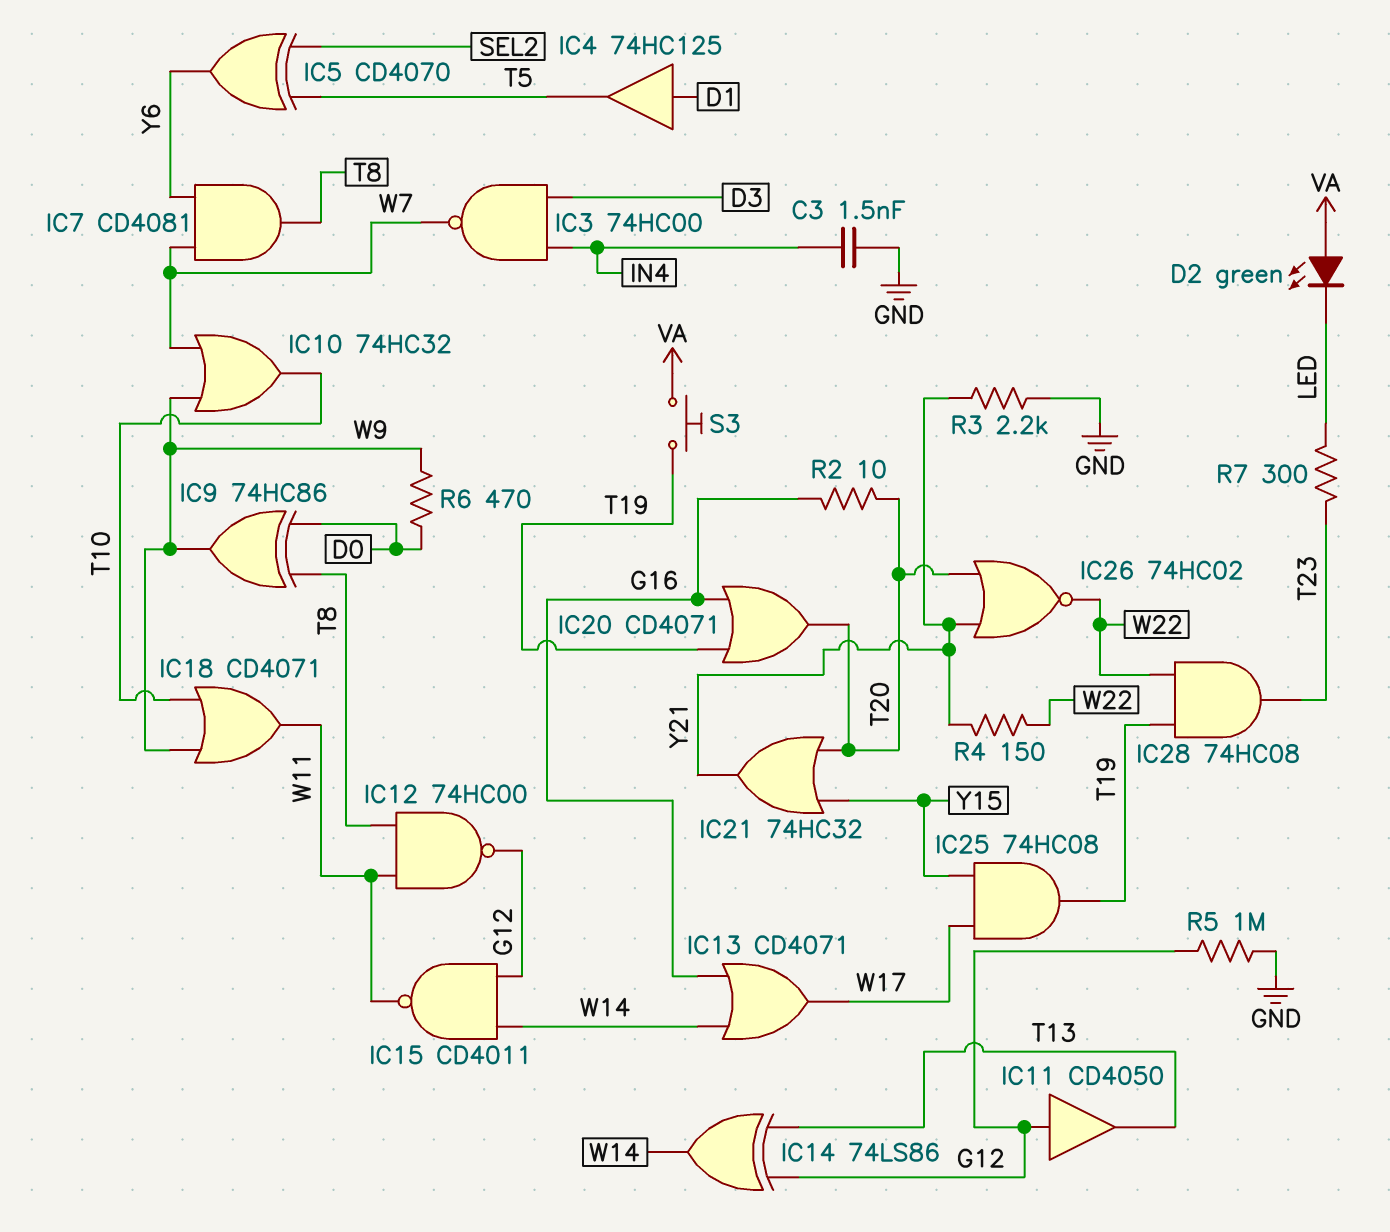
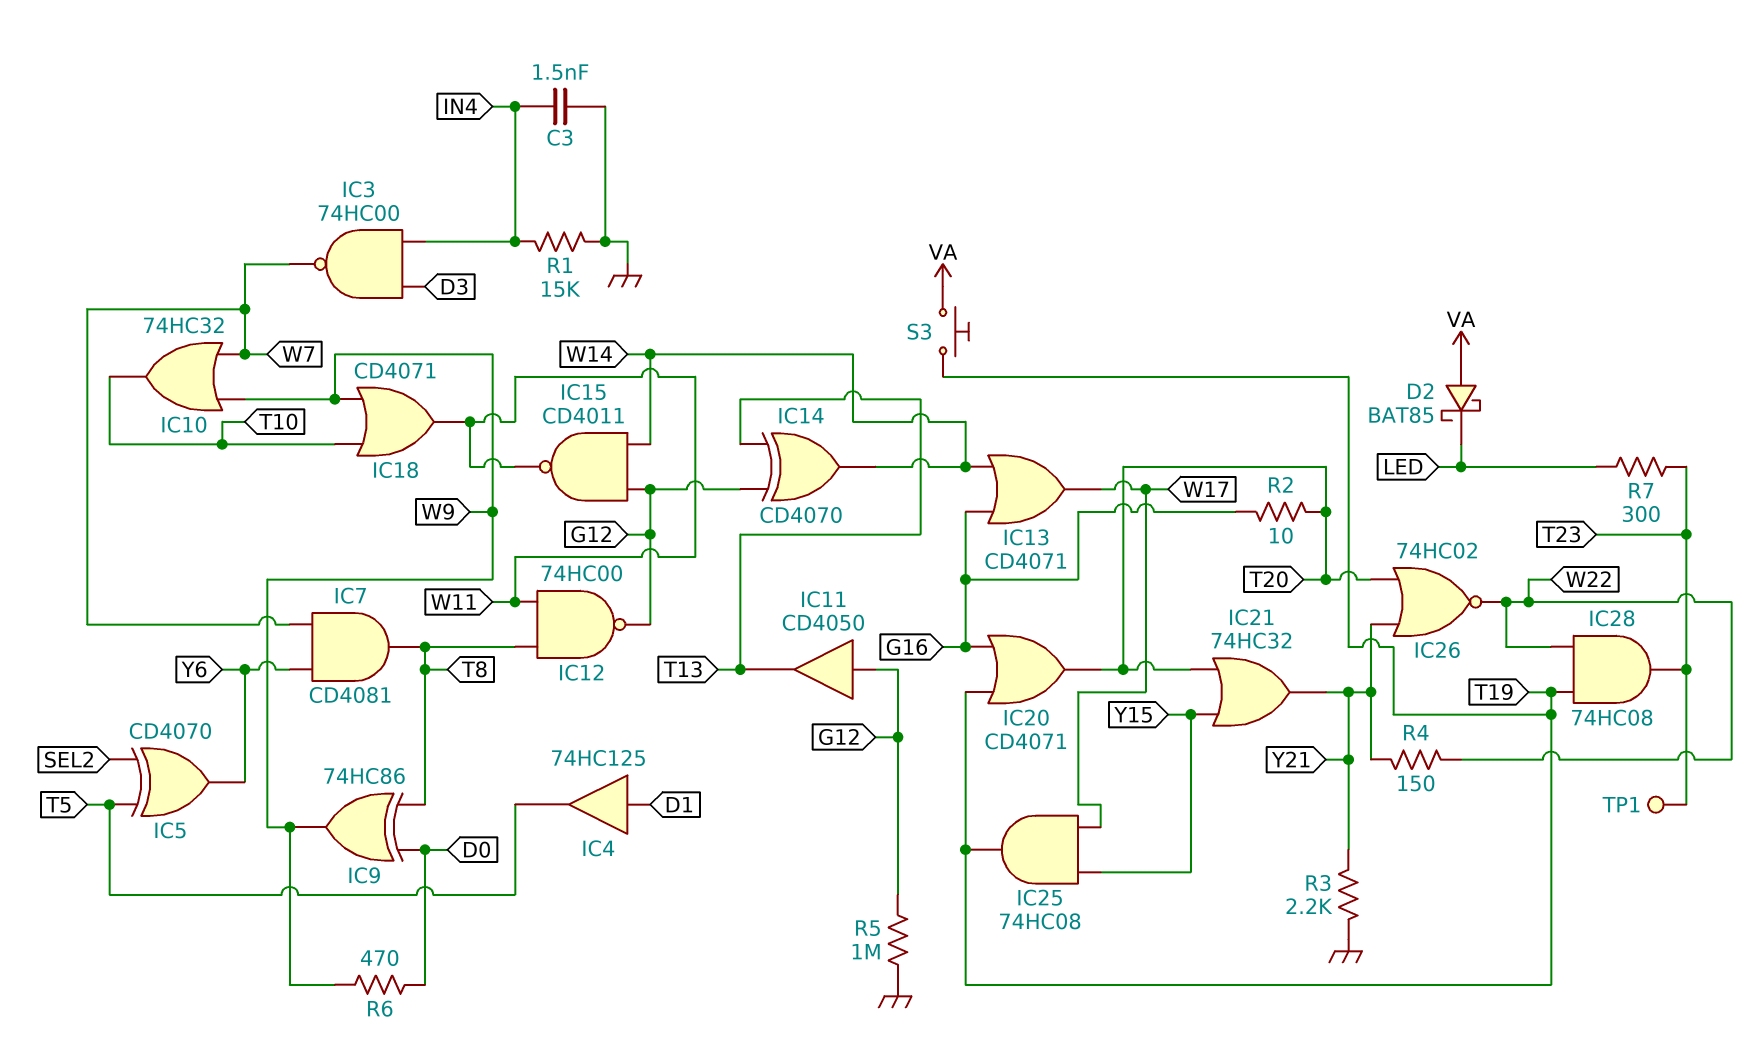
D2: LED green (A VA, K LED) -> schottky BAT85 (A VA, K LED)
IC14: XOR 74LS86 (in G12, in T13, out W14) -> XOR CD4070 (in G12, in T13, out W14)
R1: none -> 15k (GND, IN4)
TP1: none -> test point (T23)

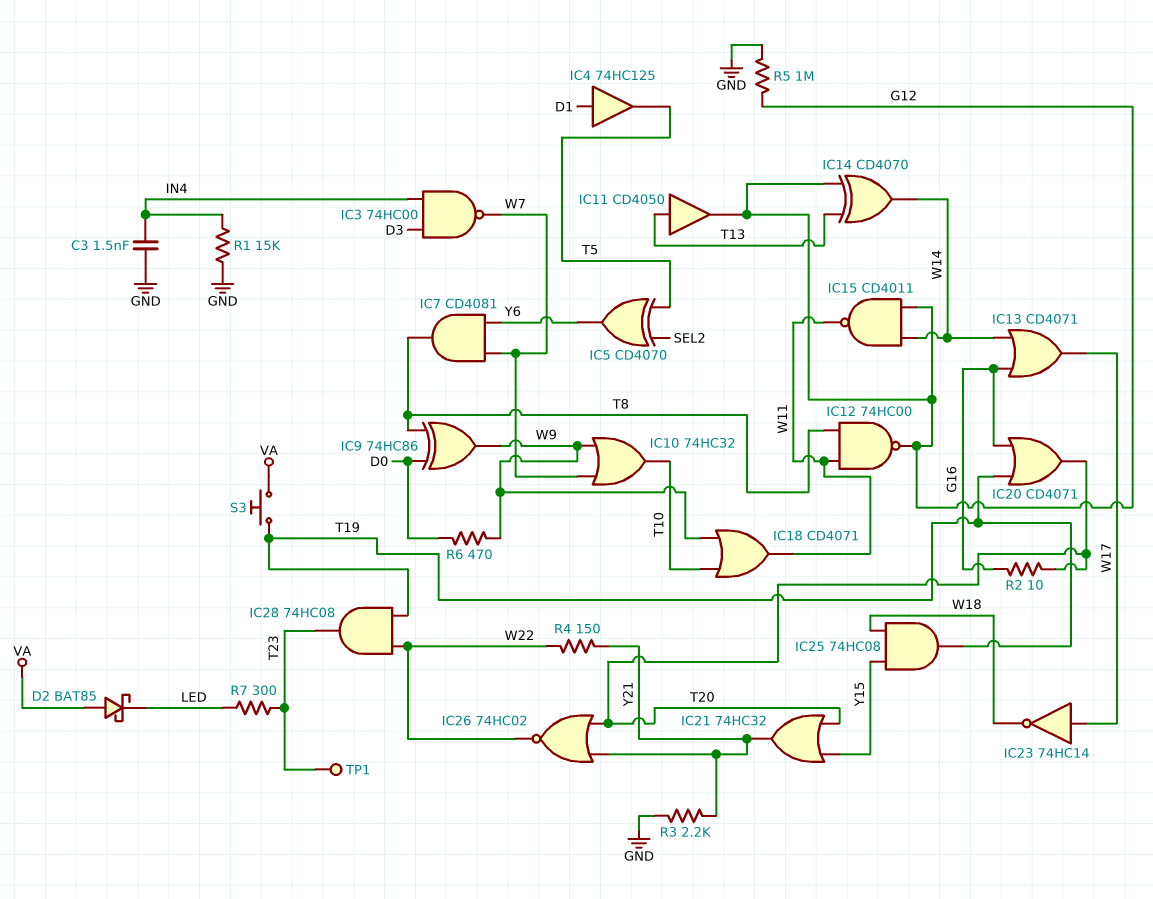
IC11: buffer CD4050 (in G12, out T13) -> buffer CD4050 (in T13, out G12)
IC23: none -> NOT 74HC14 (in W17, out W18)
IC25: AND 74HC08 (in W17, in Y15, out T19) -> AND 74HC08 (in W18, in Y15, out T19)

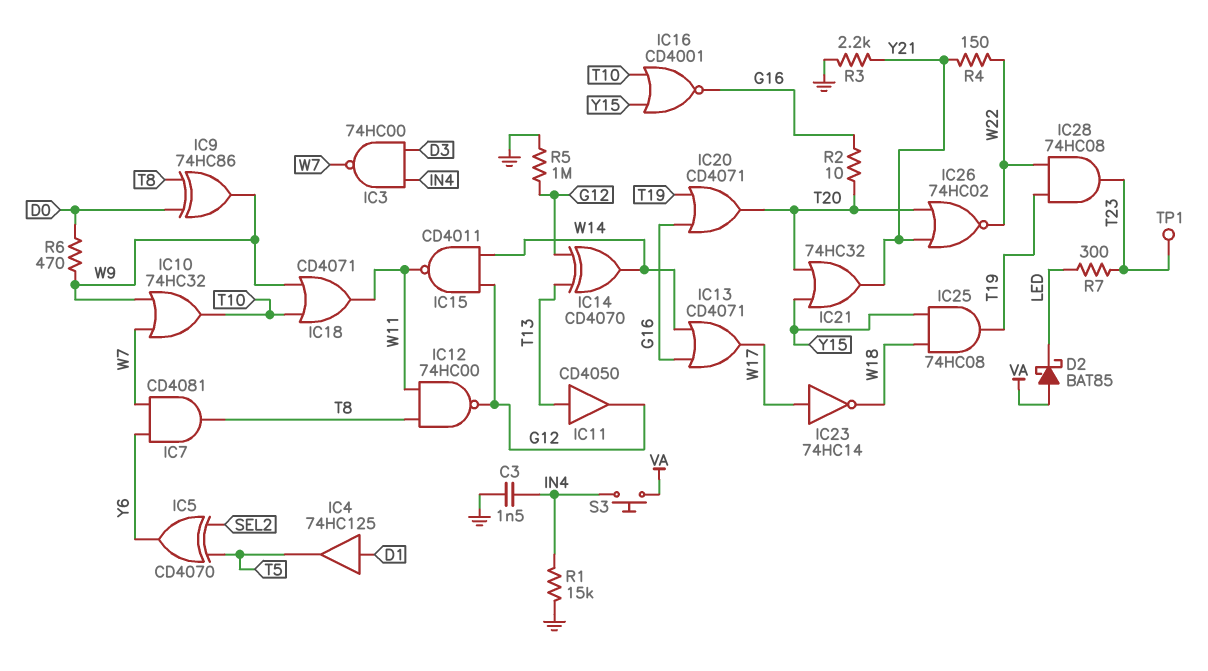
IC16: none -> NOR CD4001 (in T10, in Y15, out G16)
S3: button (T19, VA) -> button (IN4, VA)

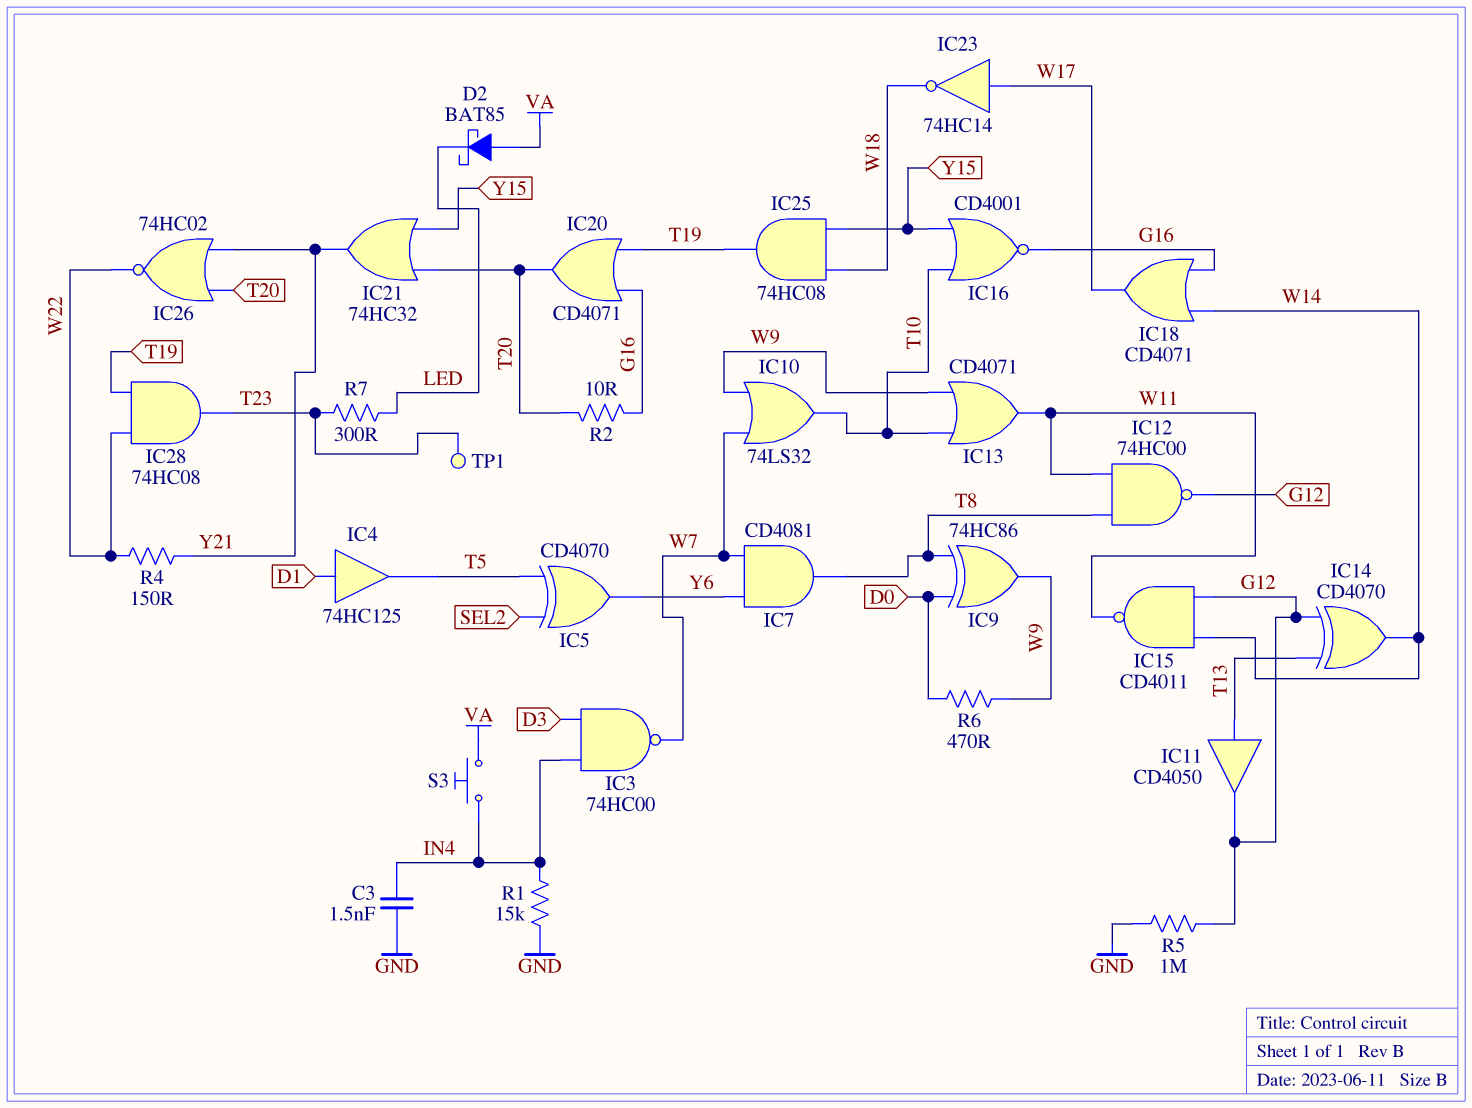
IC10: OR 74HC32 (in W7, in W9, out T10) -> OR 74LS32 (in W7, in W9, out T10)
IC13: OR CD4071 (in G16, in W14, out W17) -> OR CD4071 (in T10, in W9, out W11)
IC18: OR CD4071 (in T10, in W9, out W11) -> OR CD4071 (in G16, in W14, out W17)
R3: 2.2k (GND, Y21) -> none

